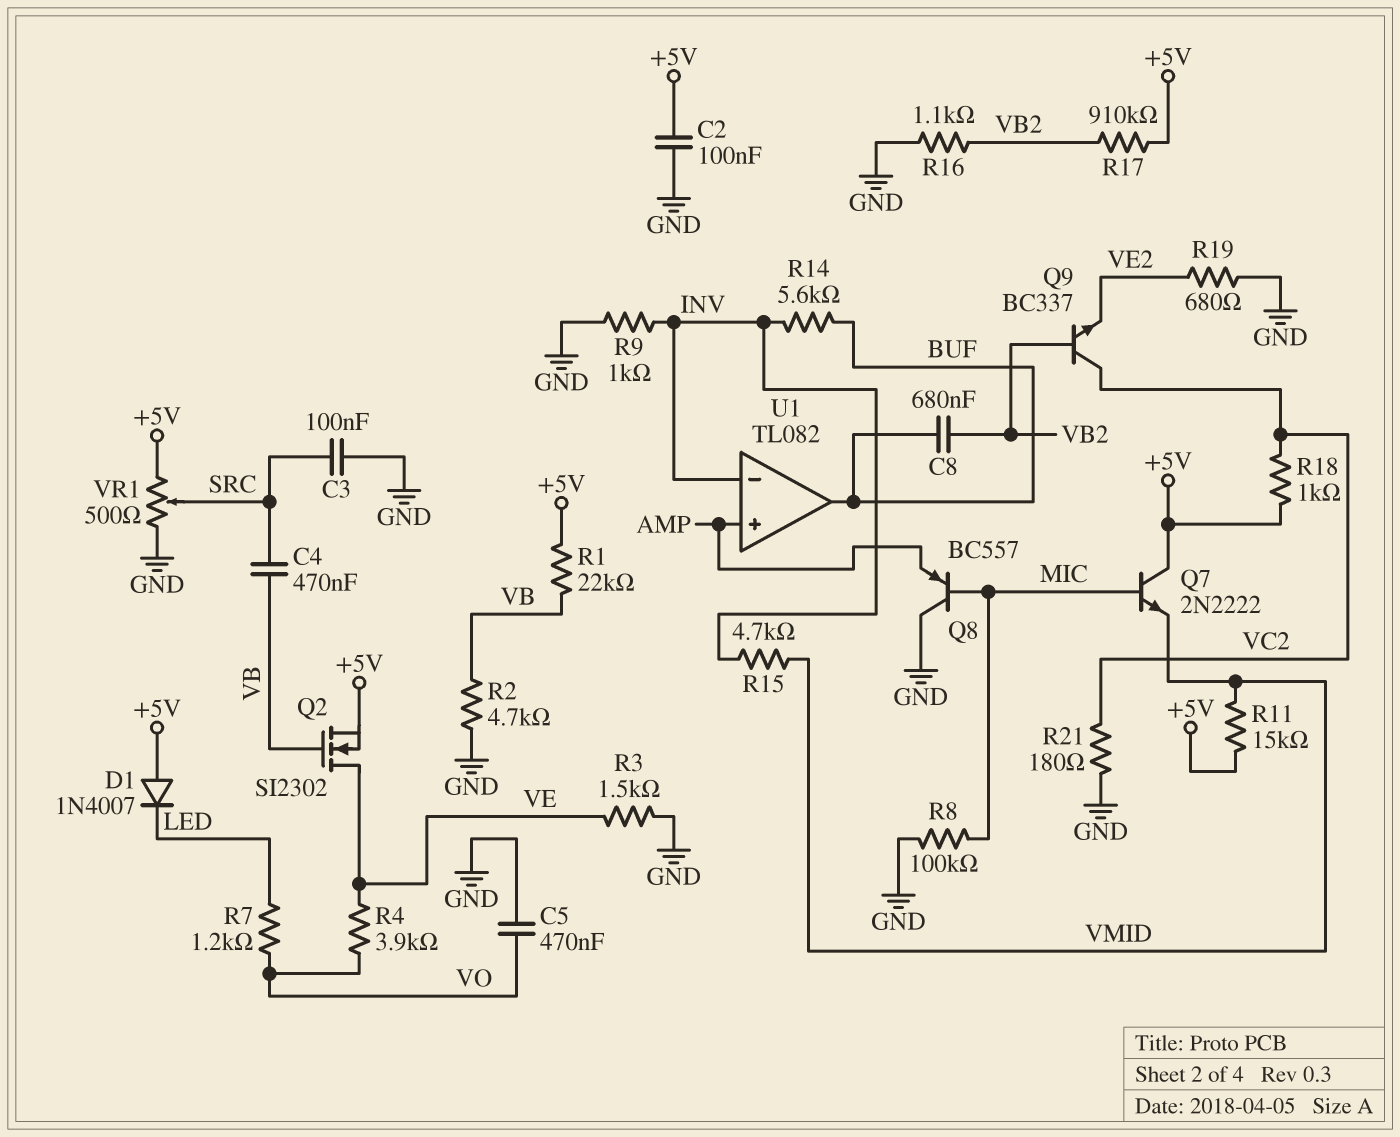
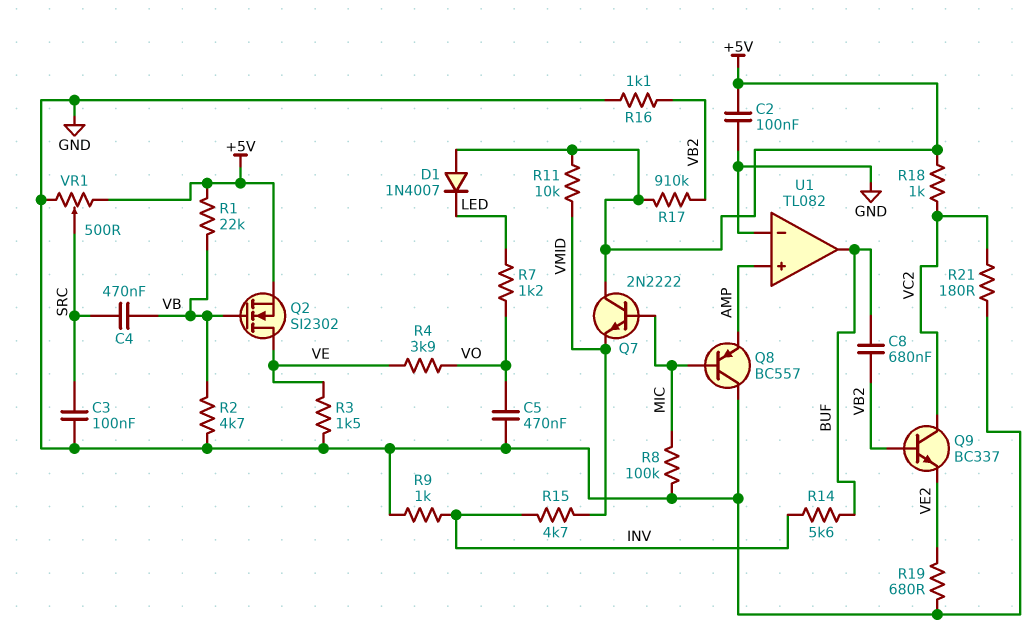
R11: 15k (+5V, VMID) -> 10k (+5V, VMID)
U1 pin in-: INV -> GND

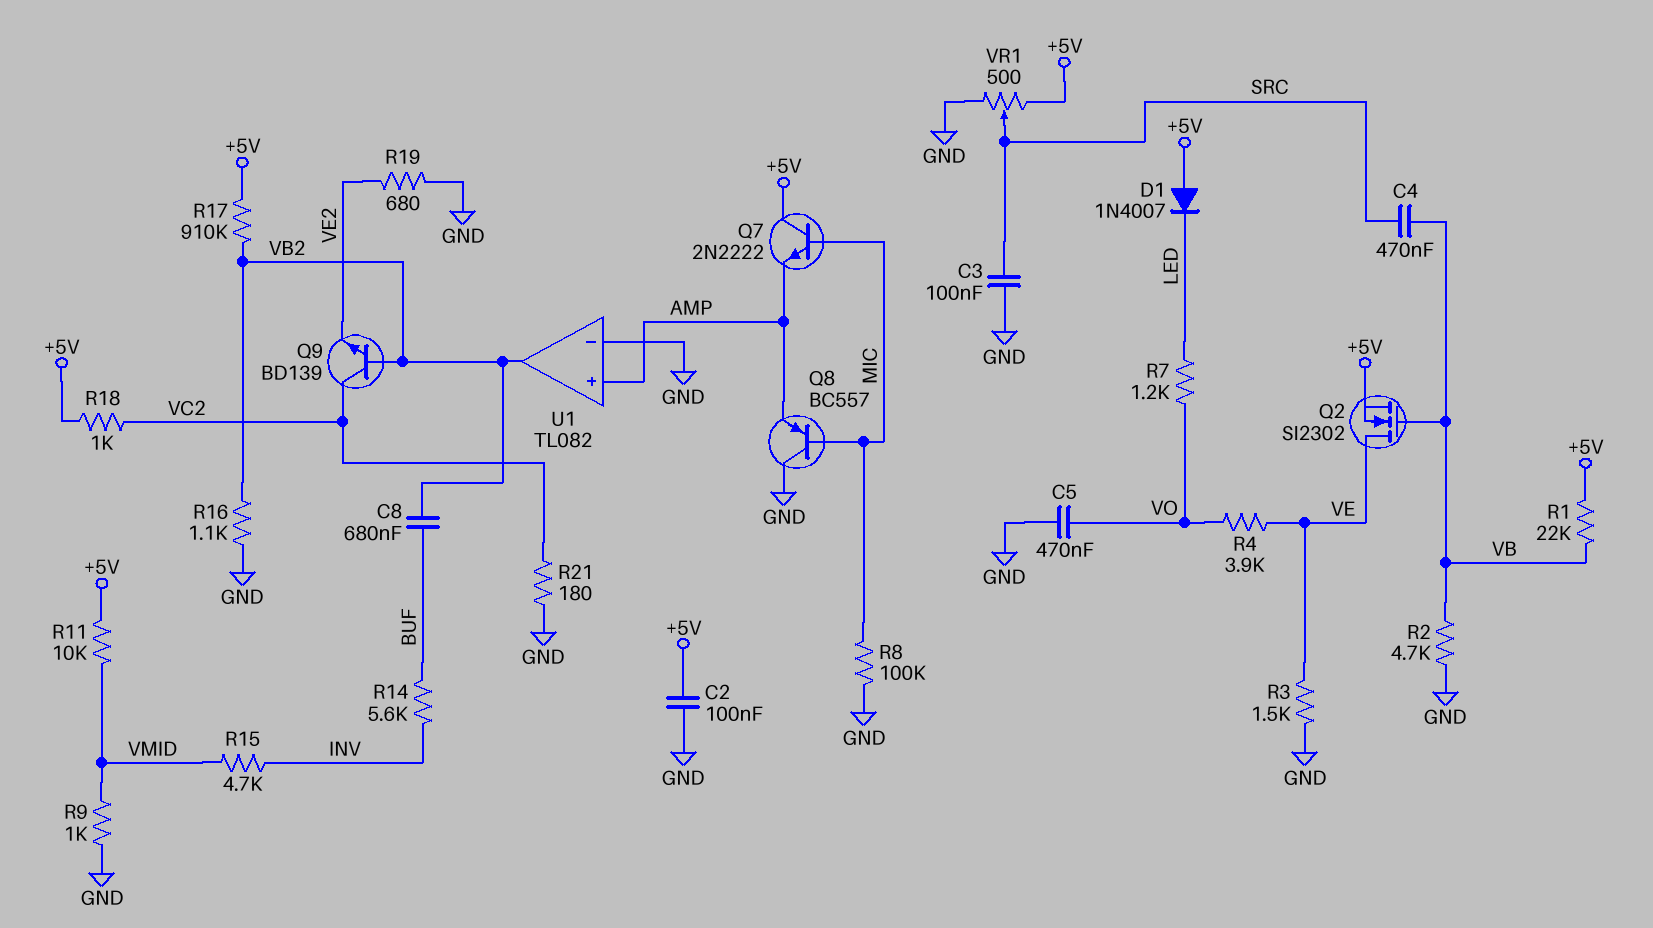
Q7: NPN 2N2222 (B MIC, C +5V, E VMID) -> NPN 2N2222 (B MIC, C +5V, E AMP)
Q9: NPN BC337 (B VB2, C VC2, E VE2) -> NPN BD139 (B VB2, C VC2, E VE2)
R9: 1k (GND, INV) -> 1k (GND, VMID)
U1 pin out: BUF -> VB2

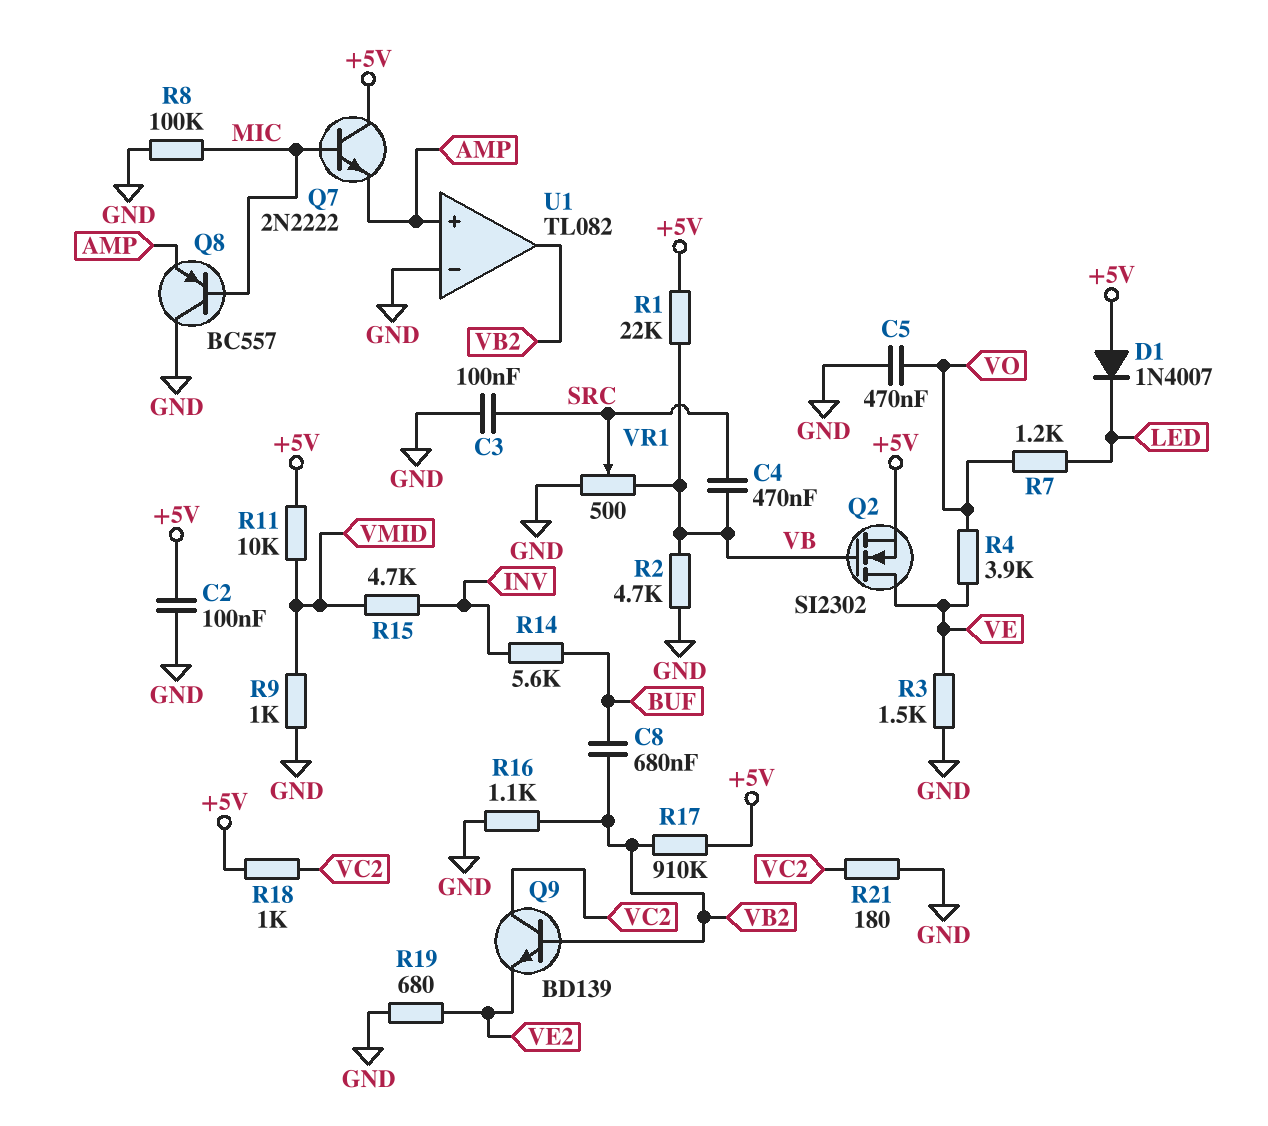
VR1: 500 (+5V, GND, wiper SRC) -> 500 (GND, VB, wiper SRC)

